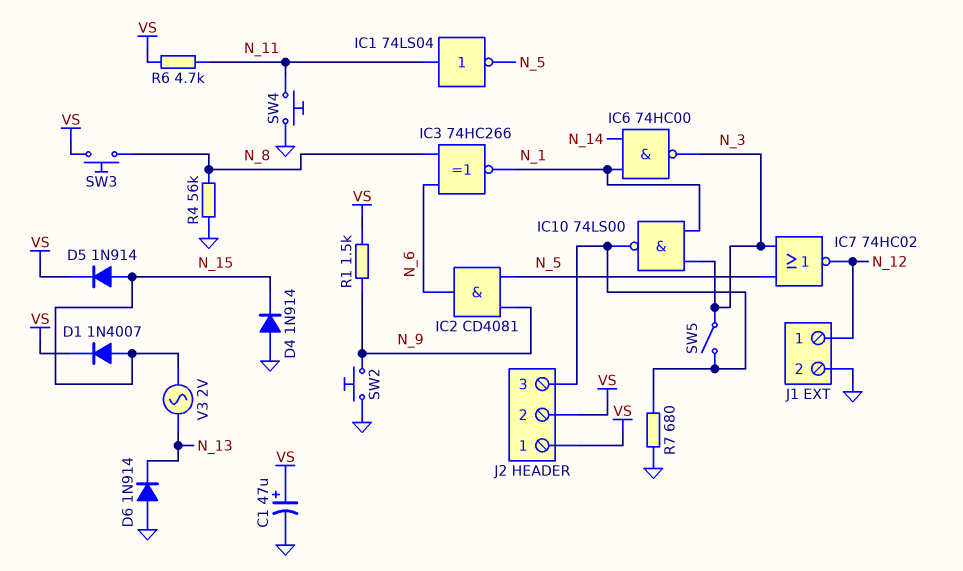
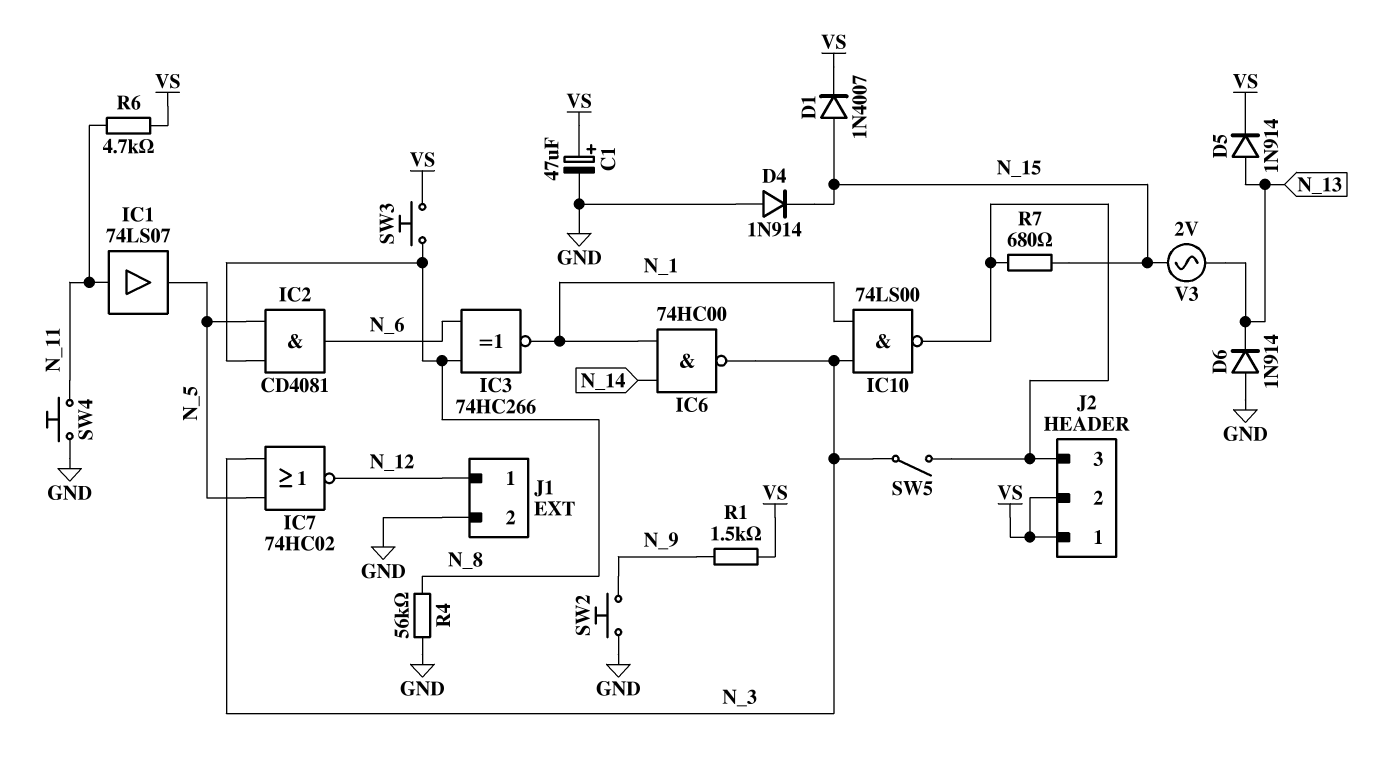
D5: diode 1N914 (A N_15, K VS) -> diode 1N914 (A N_13, K VS)
IC1: NOT 74LS04 (in N_11, out N_5) -> buffer 74LS07 (in N_11, out N_5)
IC2: AND CD4081 (in N_5, in N_9, out N_6) -> AND CD4081 (in N_5, in N_8, out N_6)
R7: 680 (GND, J2/3) -> 680 (J2/3, N_15)

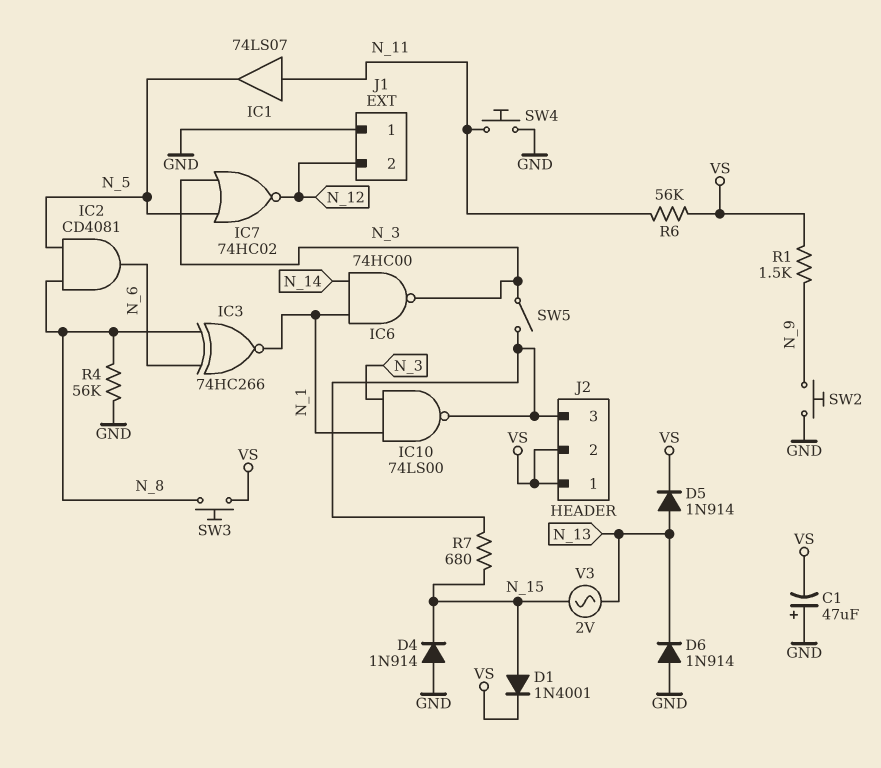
C1: 47uF (plus VS, minus GND) -> 47uF (plus GND, minus VS)
D1: diode 1N4007 (A N_15, K VS) -> diode 1N4001 (A N_15, K VS)
J1 pin 1: N_12 -> GND
J1 pin 2: GND -> N_12
R6: 4.7k (N_11, VS) -> 56k (N_11, VS)

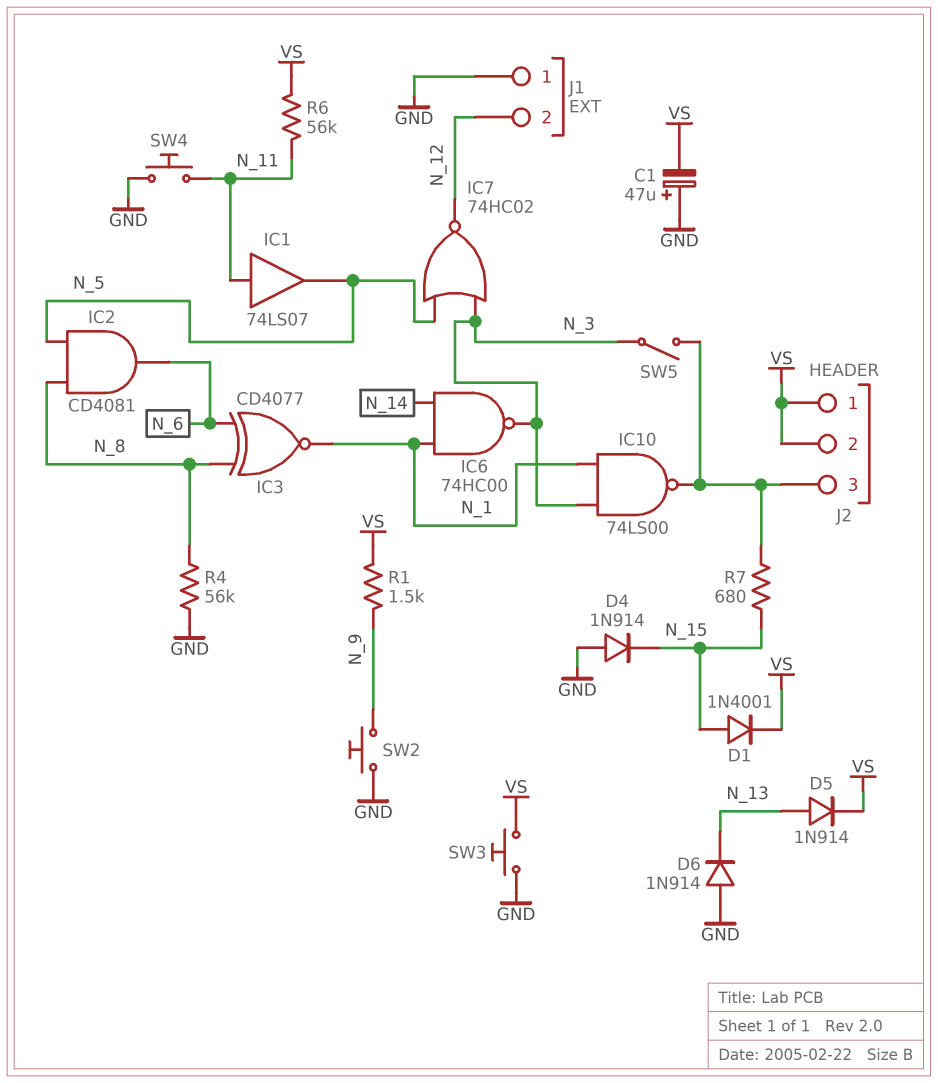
IC3: XNOR 74HC266 (in N_6, in N_8, out N_1) -> XNOR CD4077 (in N_6, in N_8, out N_1)
SW3: button (N_8, VS) -> button (GND, VS)
V3: AC 2V (N_13, N_15) -> none

